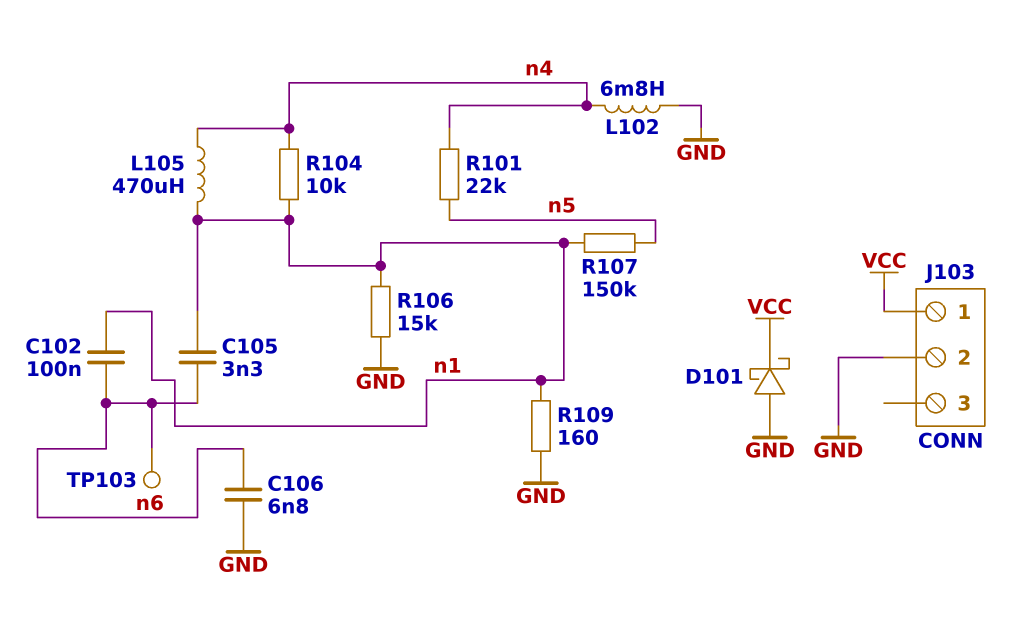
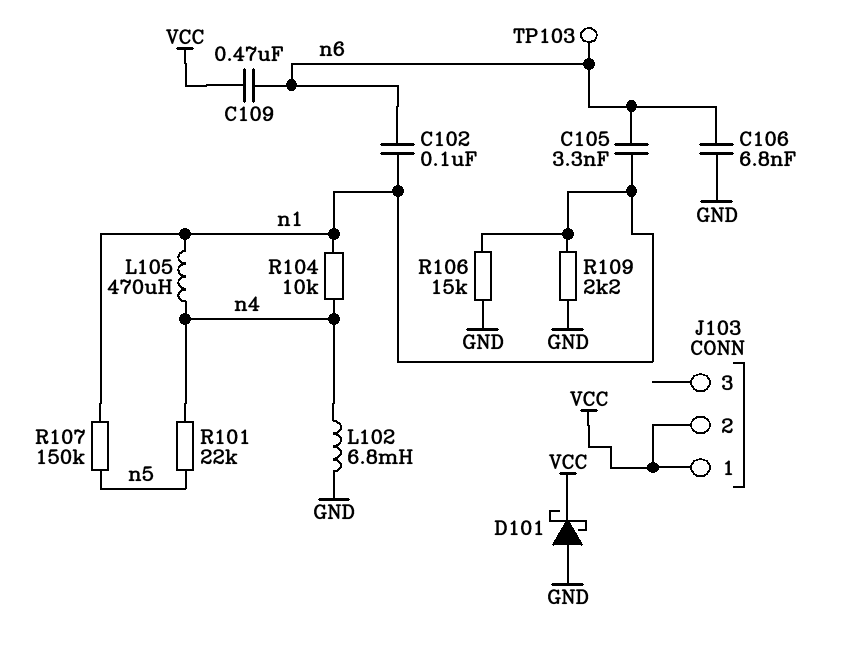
C109: none -> 470nF (VCC, n6)
J103 pin 2: GND -> VCC
R109: 160 (GND, n1) -> 2.2k (GND, n1)

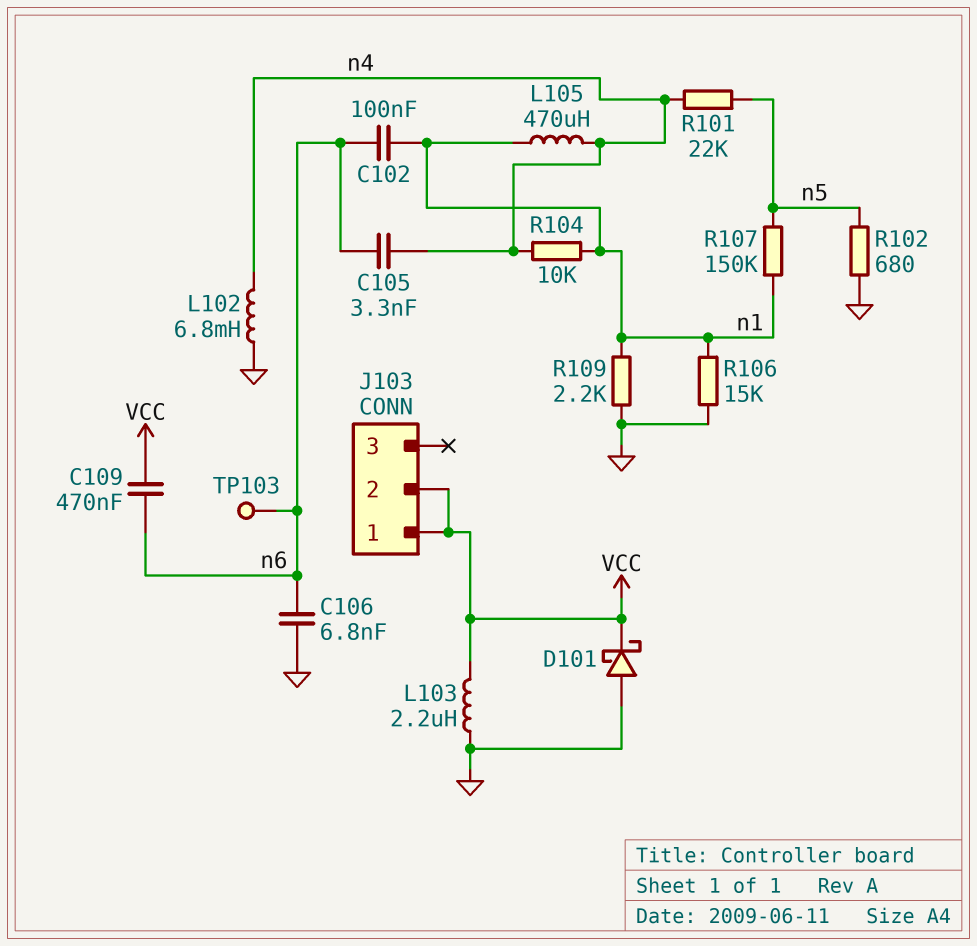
C105: 3.3nF (n1, n6) -> 3.3nF (n4, n6)
L103: none -> 2.2uH (GND, VCC)
R102: none -> 680 (GND, n5)

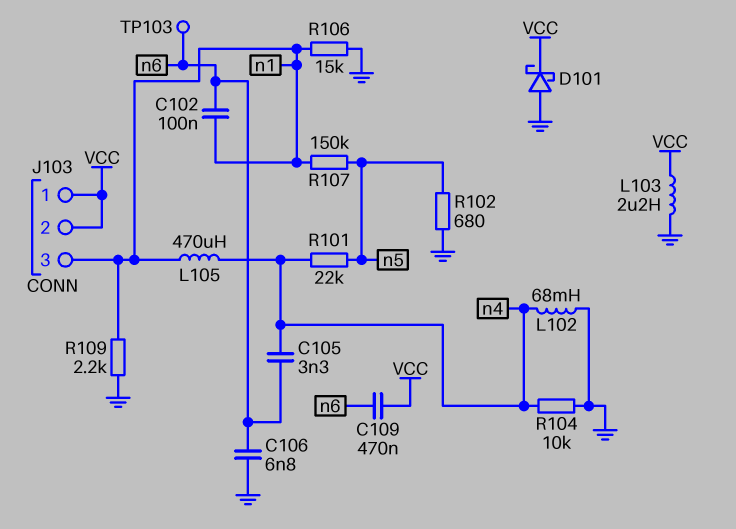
J103 pin 3: none -> n1
L102: 6.8mH (GND, n4) -> 68mH (GND, n4)
R104: 10k (n1, n4) -> 10k (GND, n4)

